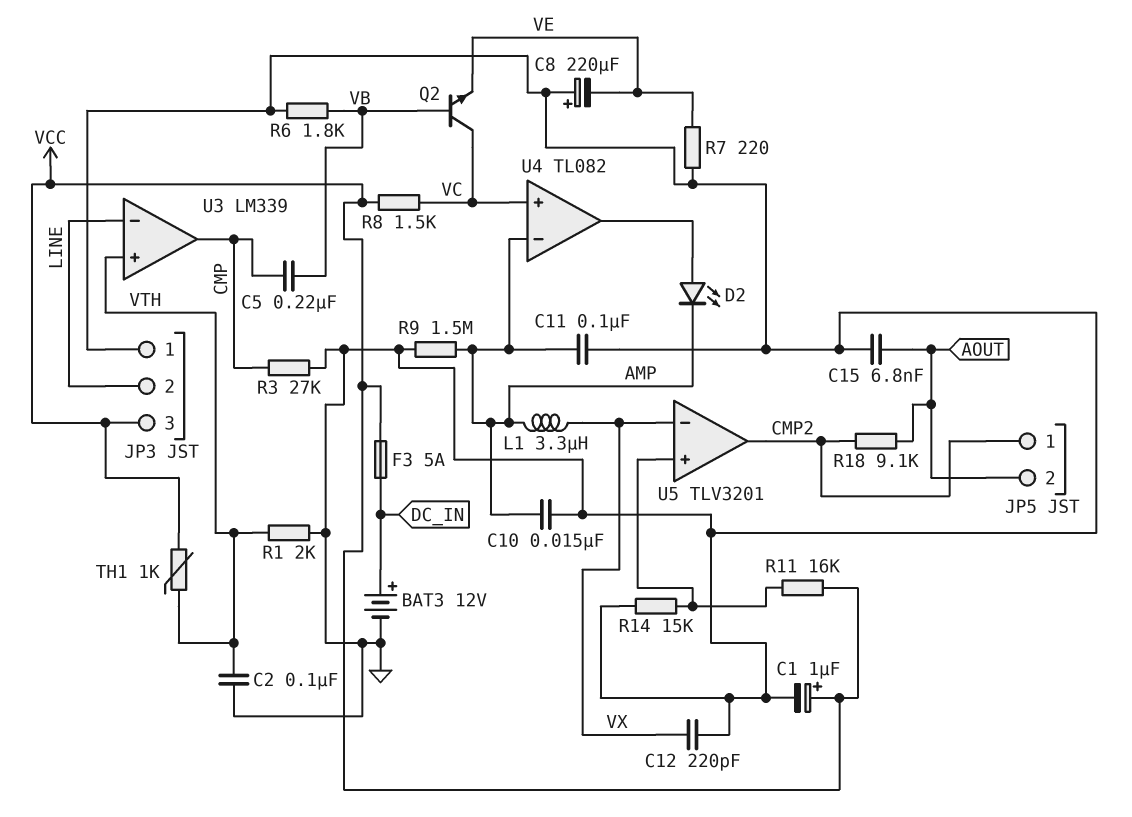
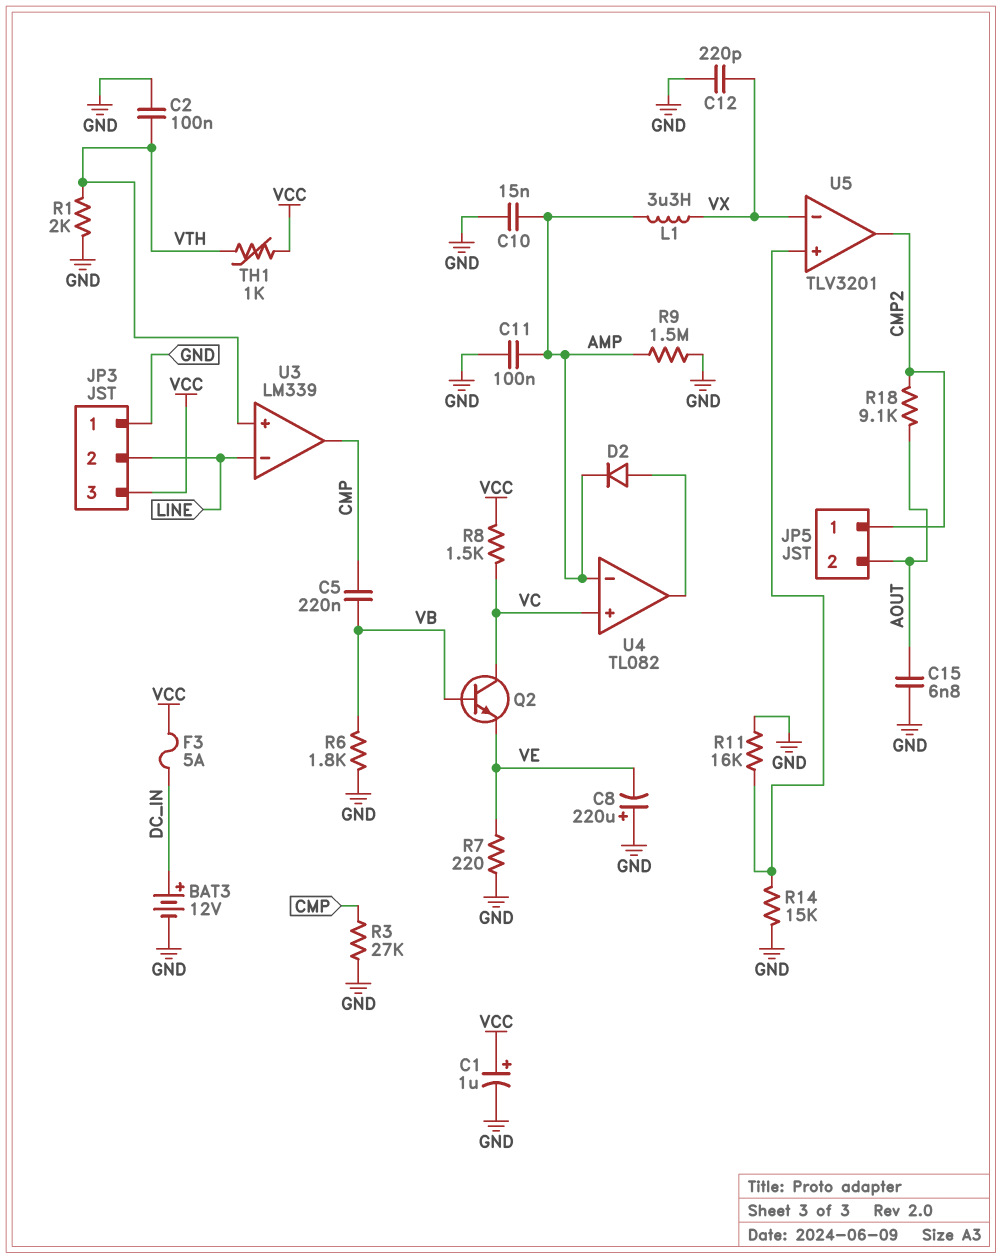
D2: LED (A U4/out, K AMP) -> diode (A U4/out, K AMP)
R11: 16k (U5/in+, VCC) -> 16k (GND, U5/in+)

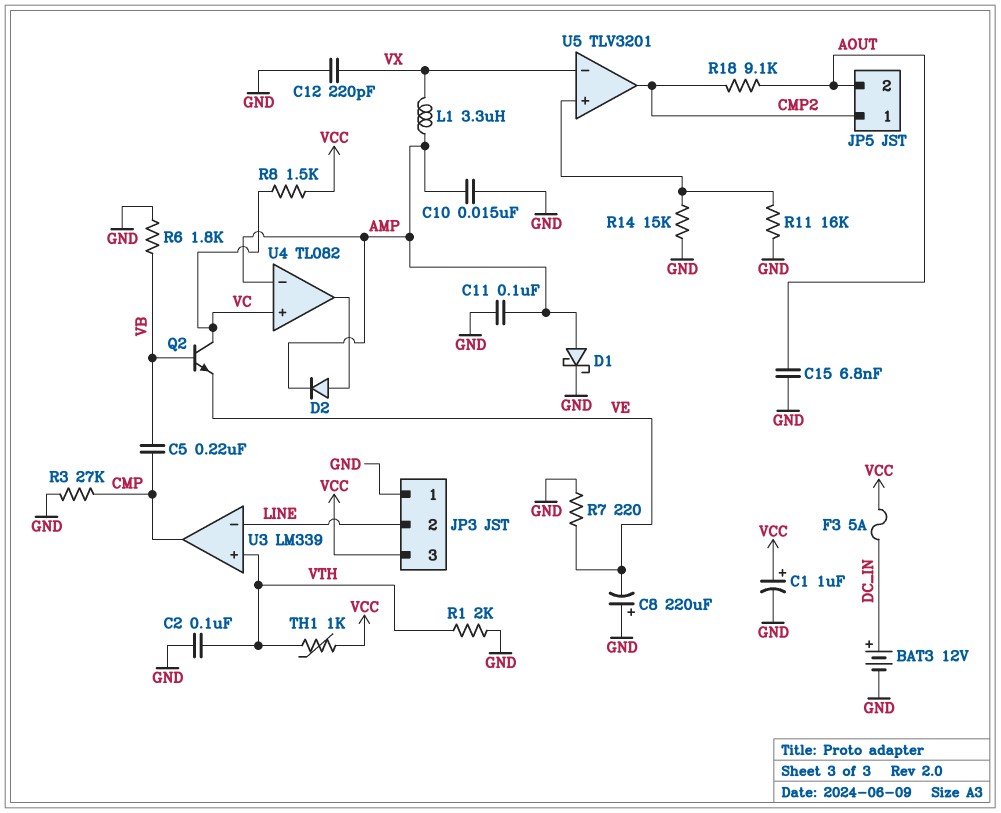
D1: none -> schottky (A AMP, K GND)
R9: 1.5M (AMP, GND) -> none

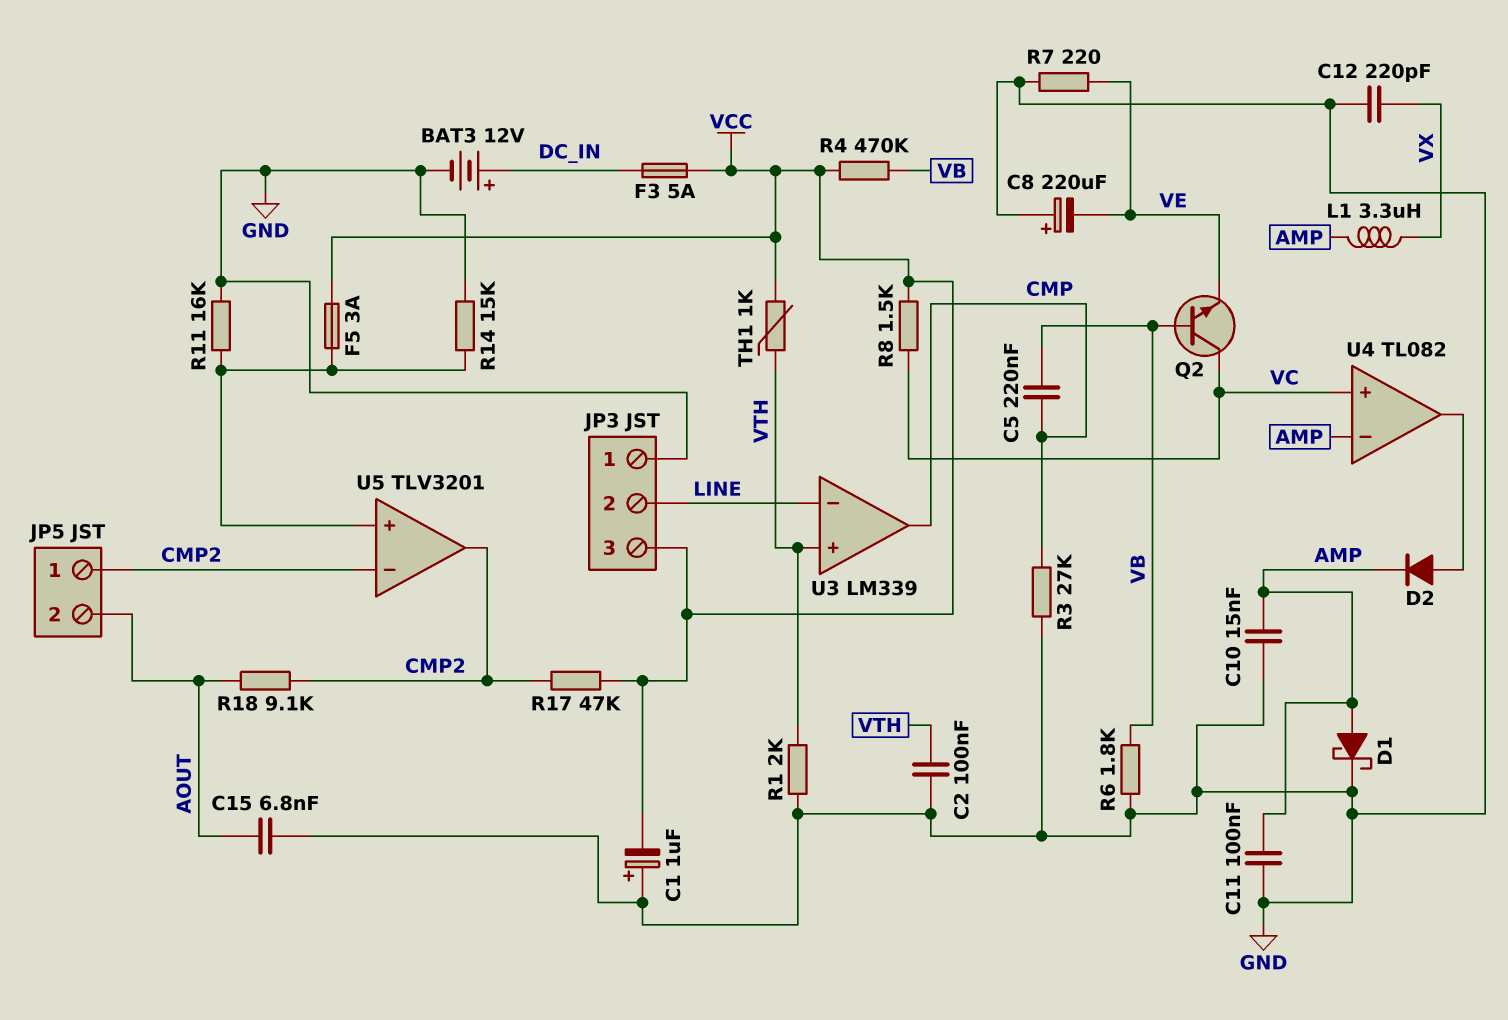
C1: 1uF (plus VCC, minus GND) -> 1uF (plus GND, minus VCC)
F5: none -> 3A (U5/in+, VCC)
R4: none -> 470k (VB, VCC)
R17: none -> 47k (CMP2, VCC)
U5 pin in-: VX -> CMP2

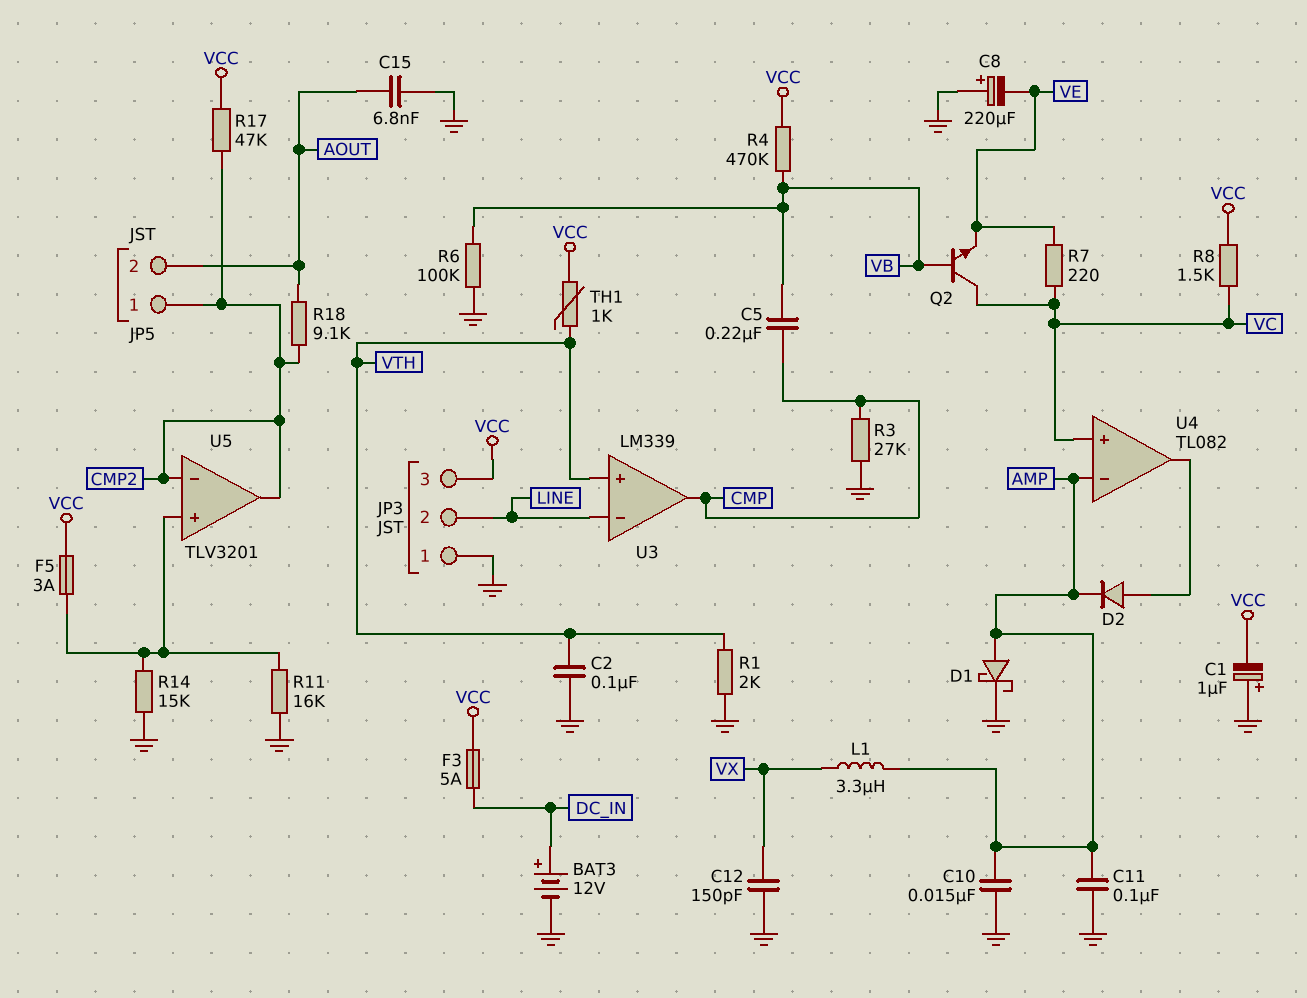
C12: 220pF (GND, VX) -> 150pF (GND, VX)
R6: 1.8k (GND, VB) -> 100k (GND, VB)
R7: 220 (GND, VE) -> 220 (VC, VE)

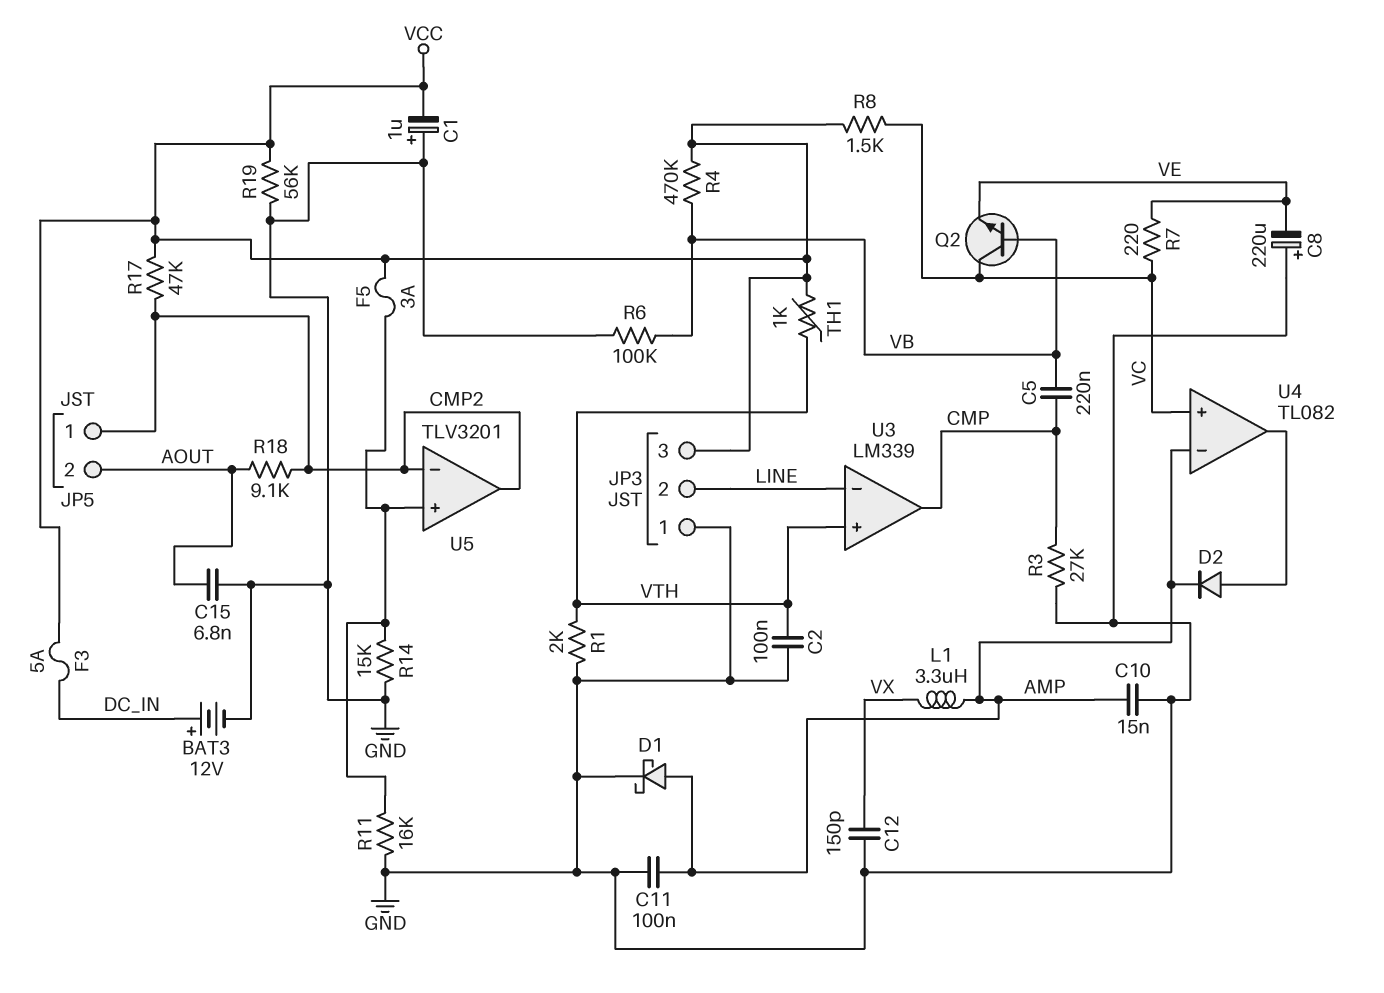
R19: none -> 56k (GND, VCC)

